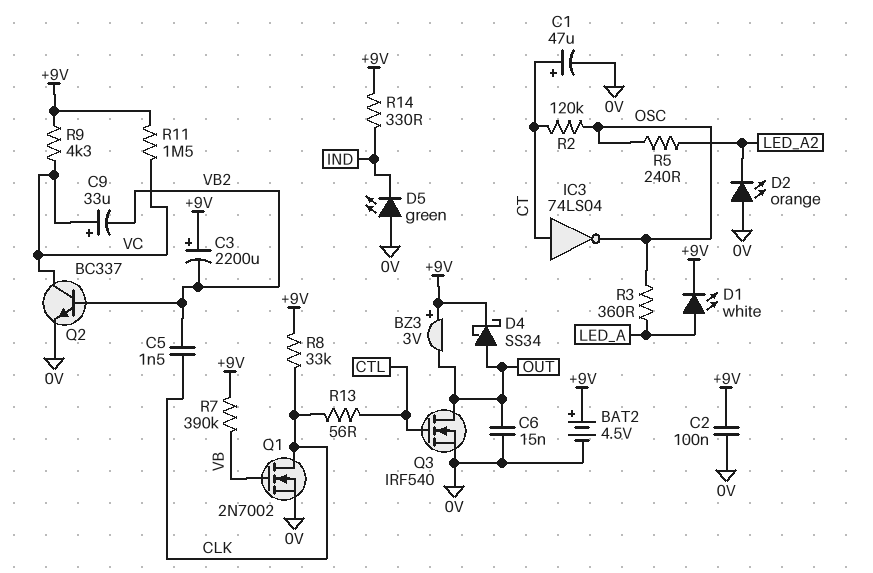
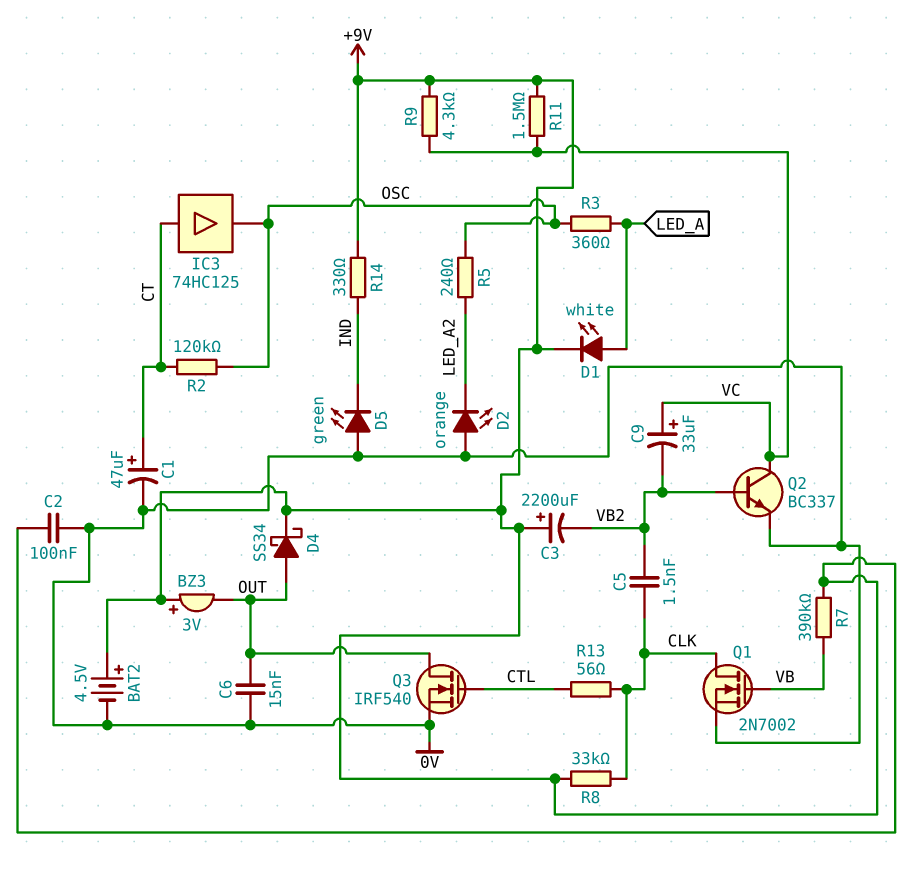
IC3: NOT 74LS04 (in CT, out OSC) -> buffer 74HC125 (in CT, out OSC)

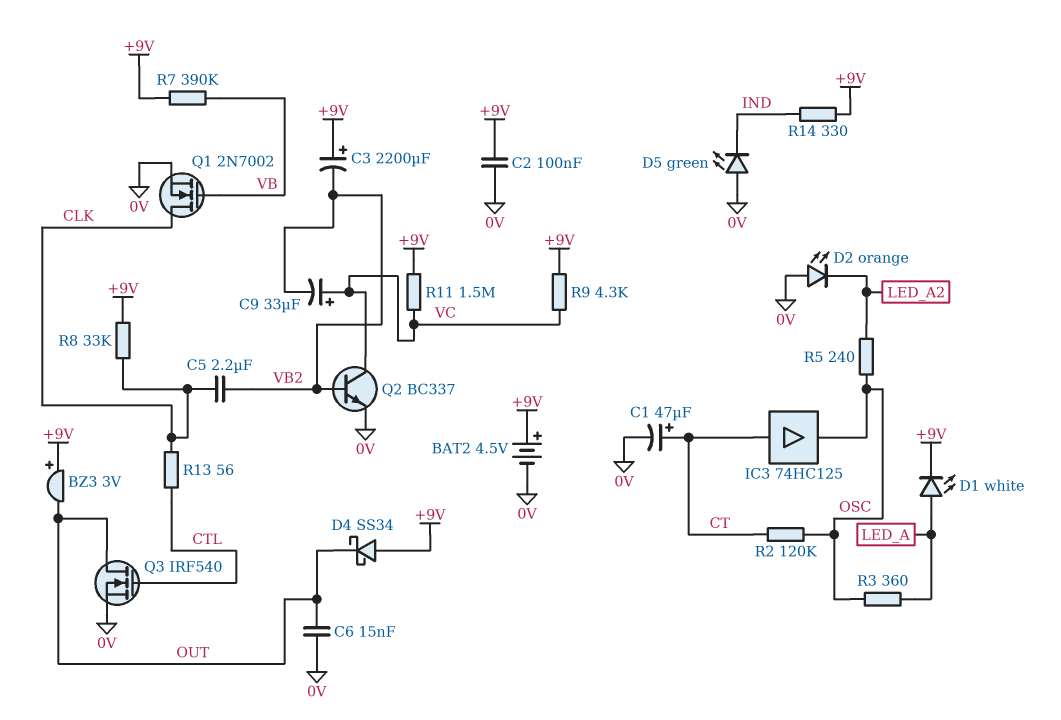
C5: 1.5nF (CLK, VB2) -> 2.2uF (CLK, VB2)
D4: schottky SS34 (A OUT, K +9V) -> schottky SS34 (A +9V, K OUT)

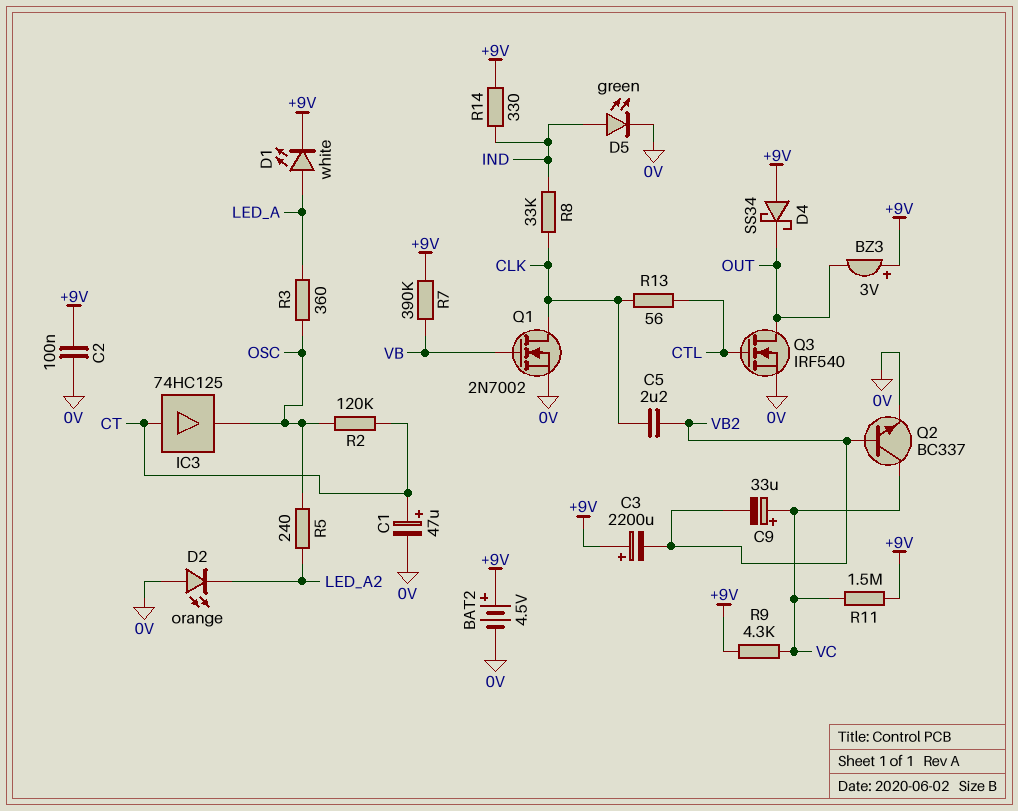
C6: 15nF (0V, OUT) -> none
D5: LED green (A 0V, K IND) -> LED green (A IND, K 0V)
R8: 33k (+9V, CLK) -> 33k (CLK, IND)

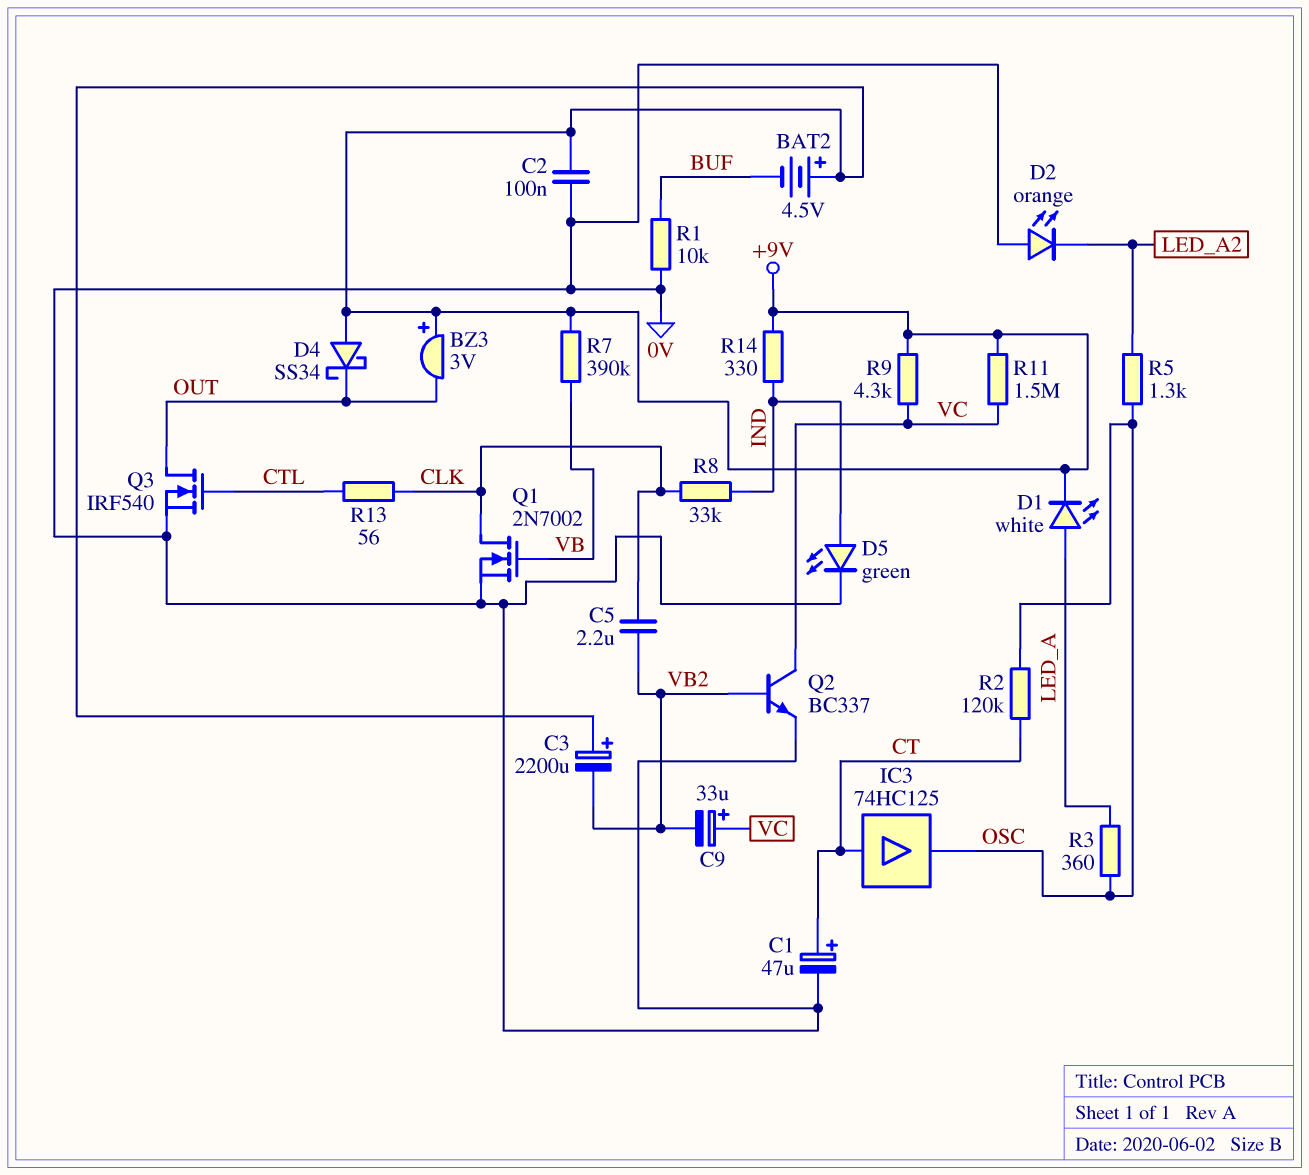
BAT2: 4.5V (plus +9V, minus 0V) -> 4.5V (plus +9V, minus BUF)
R1: none -> 10k (0V, BUF)
R5: 240 (LED_A2, OSC) -> 1.3k (LED_A2, OSC)

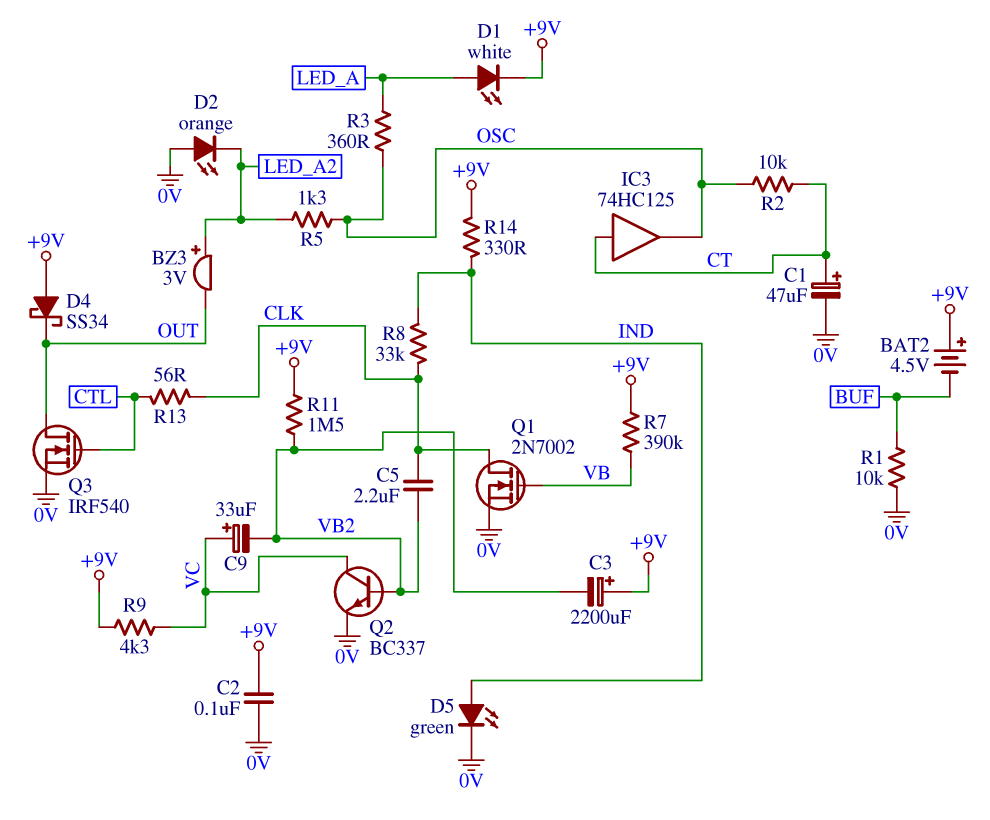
BZ3: buzzer 3V (plus +9V, minus OUT) -> buzzer 3V (plus LED_A2, minus OUT)
R2: 120k (CT, OSC) -> 10k (CT, OSC)
R11: 1.5M (+9V, VC) -> 1.5M (+9V, VB2)

